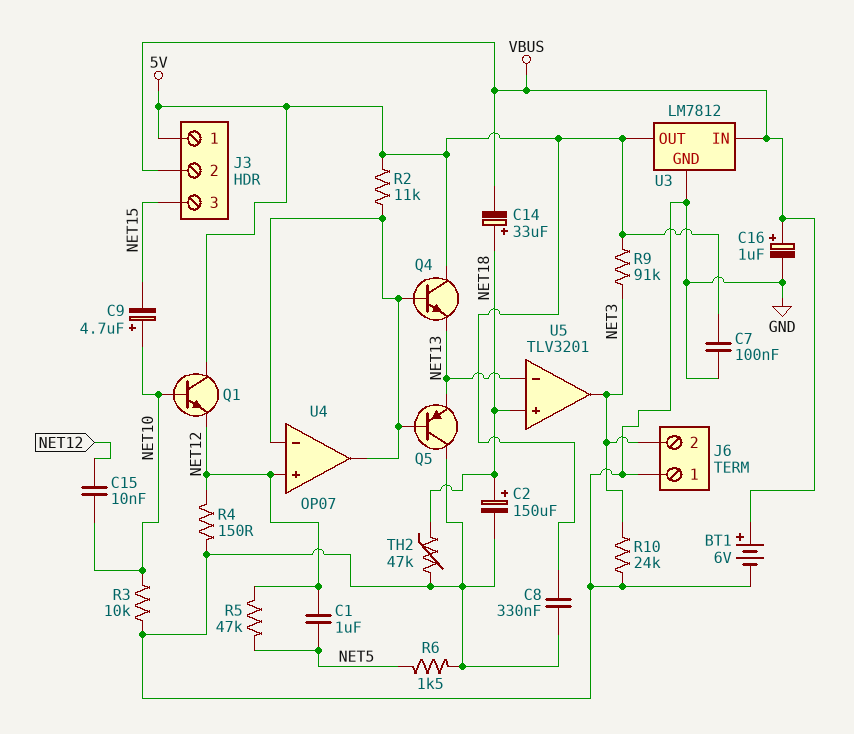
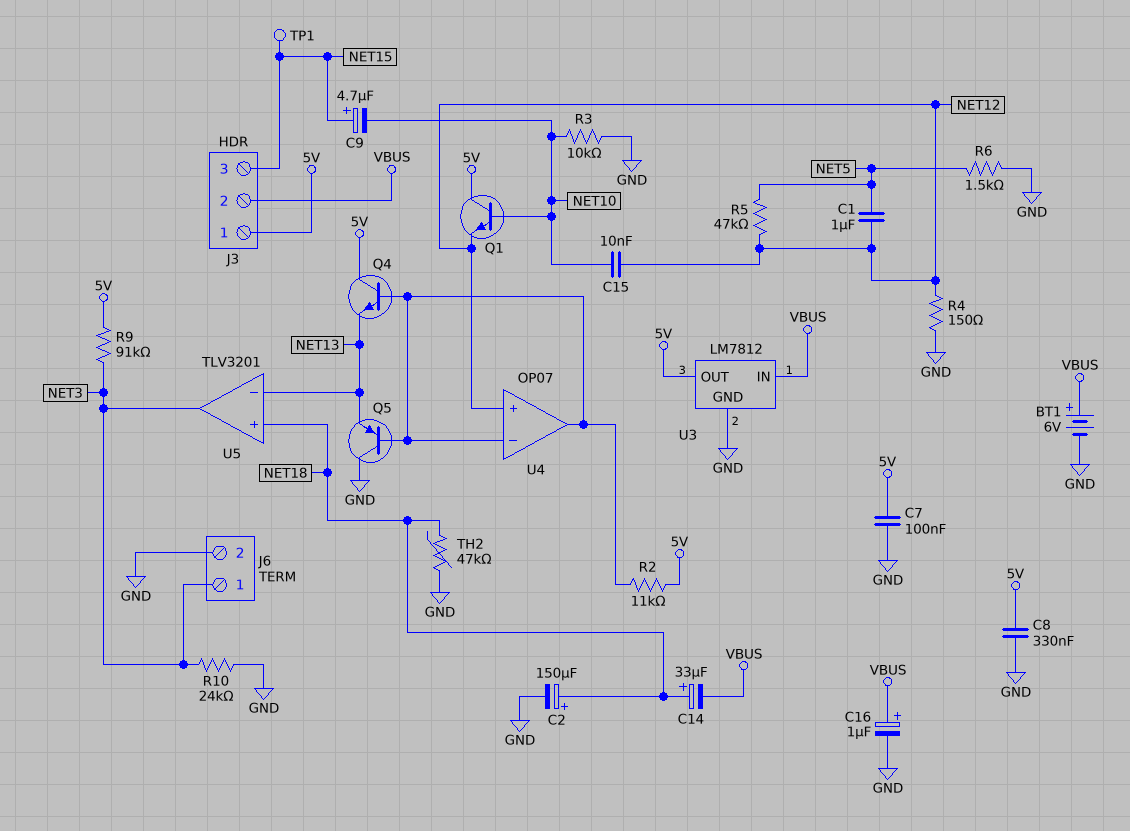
C9: 4.7uF (plus NET10, minus NET15) -> 4.7uF (plus NET15, minus NET10)
J6 pin 1: GND -> NET3
J6 pin 2: NET3 -> GND
TP1: none -> test point (NET15)

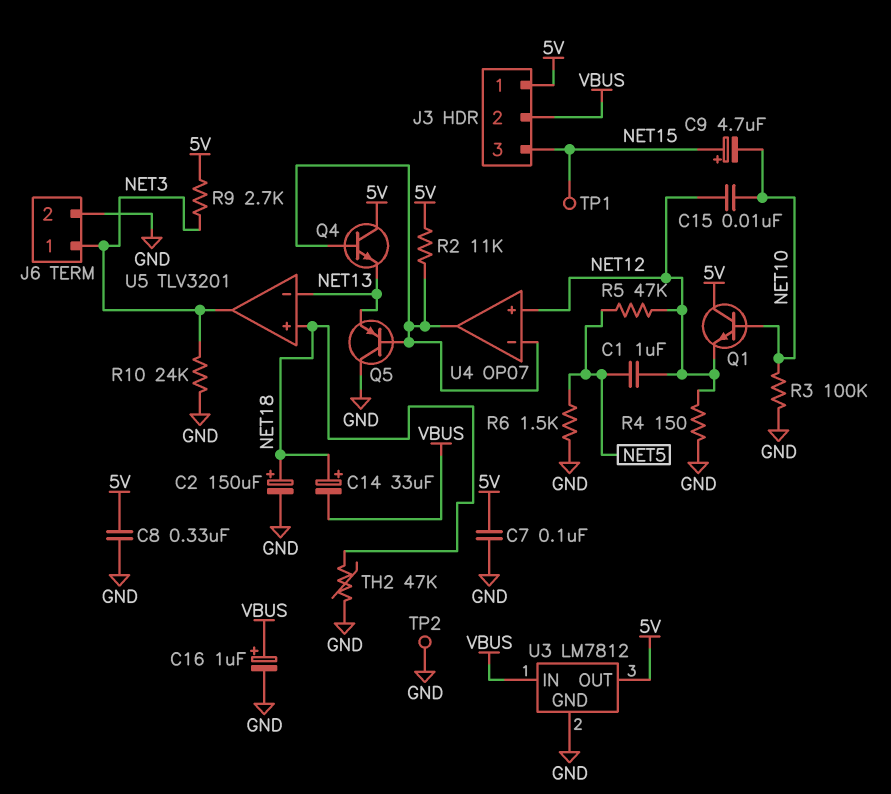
BT1: 6V (plus VBUS, minus GND) -> none
R3: 10k (GND, NET10) -> 100k (GND, NET10)
R9: 91k (5V, NET3) -> 2.7k (5V, NET3)
TP2: none -> test point (GND)

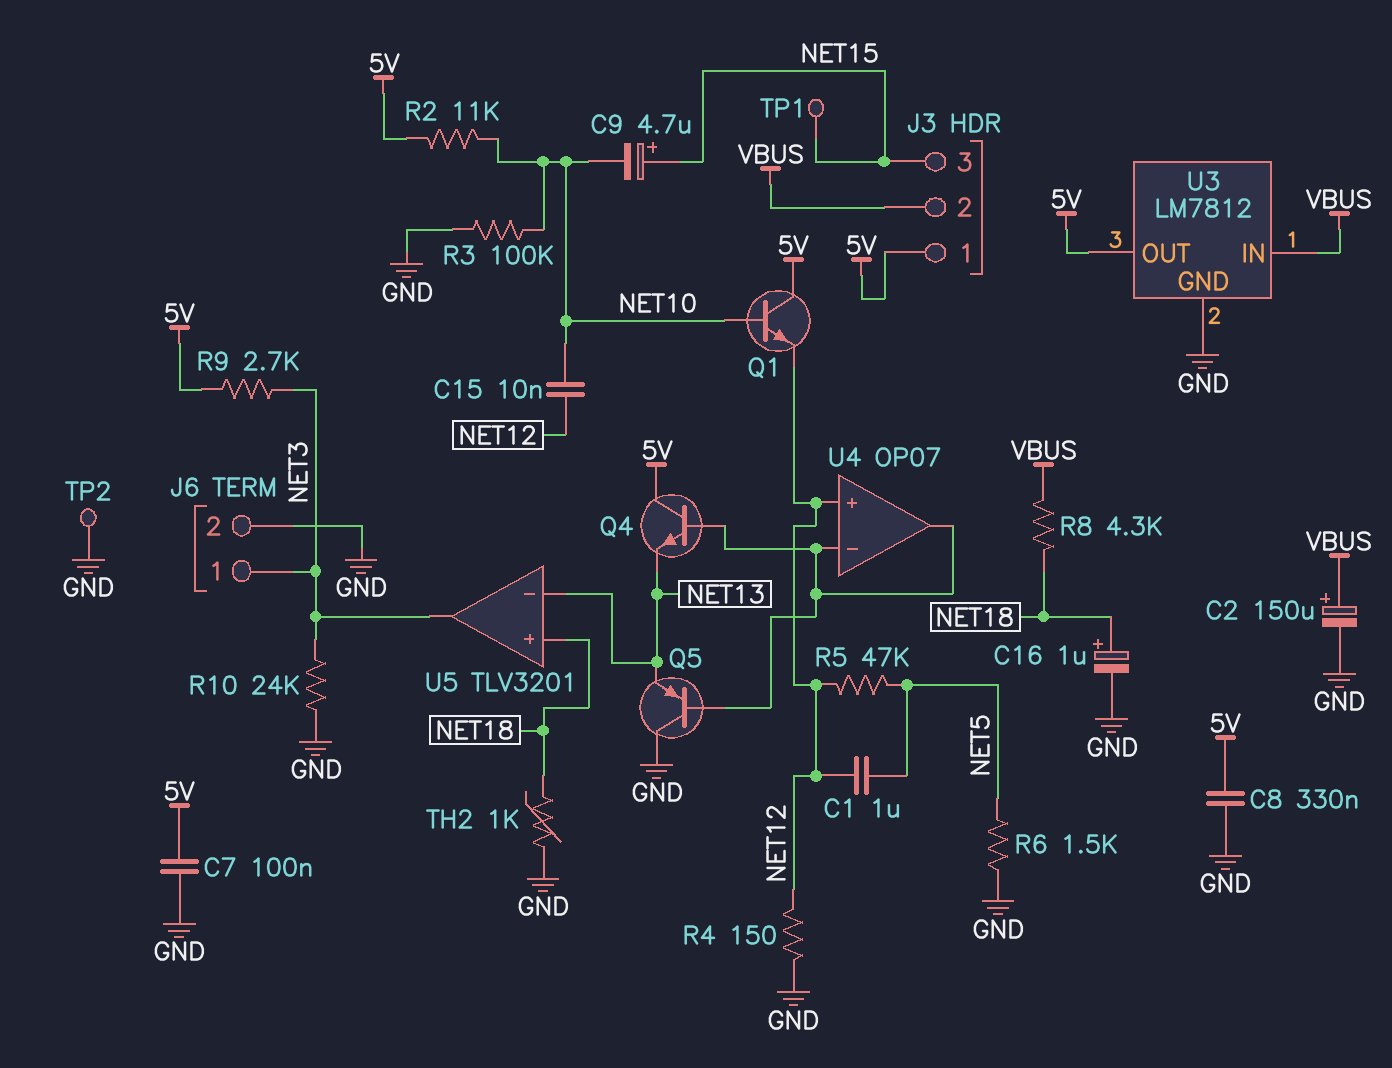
C2: 150uF (plus NET18, minus GND) -> 150uF (plus VBUS, minus GND)
C14: 33uF (plus NET18, minus VBUS) -> none
C16: 1uF (plus VBUS, minus GND) -> 1uF (plus NET18, minus GND)
R2: 11k (5V, U4/in-) -> 11k (5V, NET10)
R8: none -> 4.3k (NET18, VBUS)
TH2: 47k (GND, NET18) -> 1k (GND, NET18)

